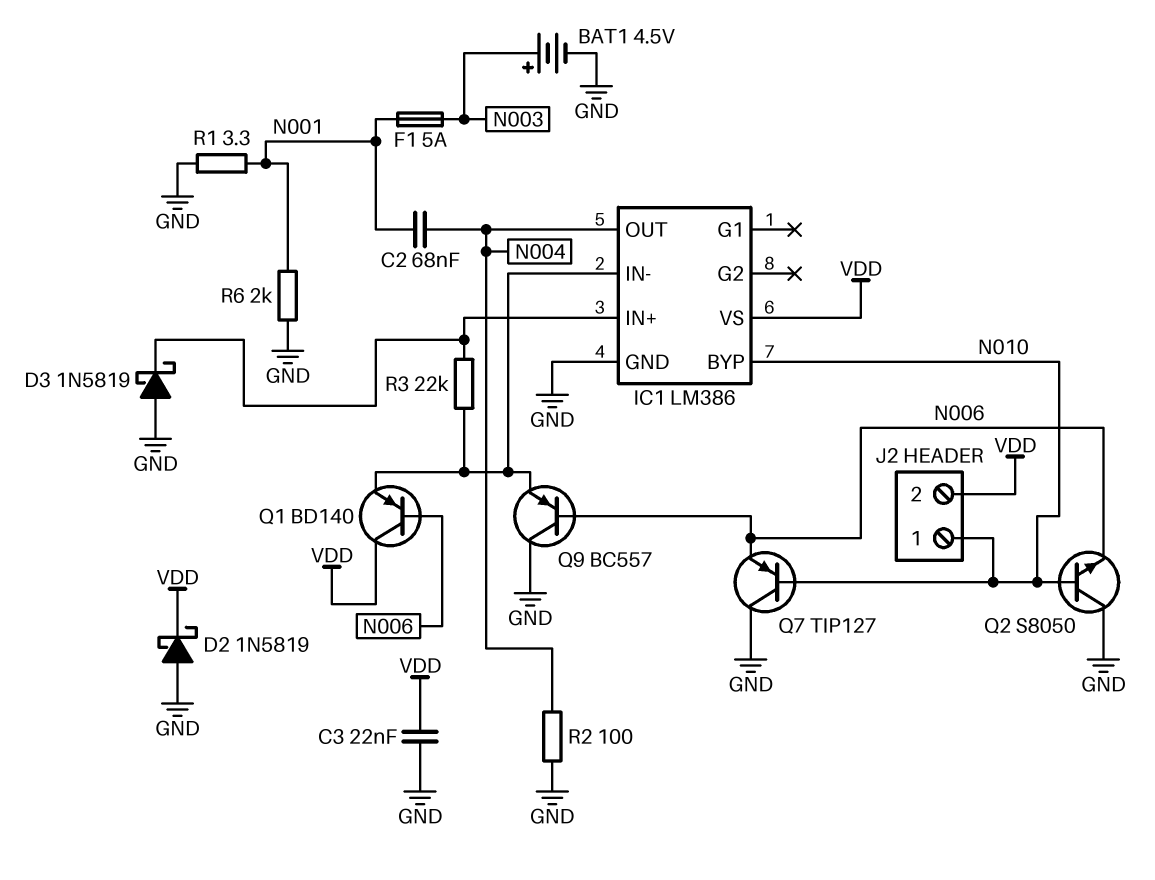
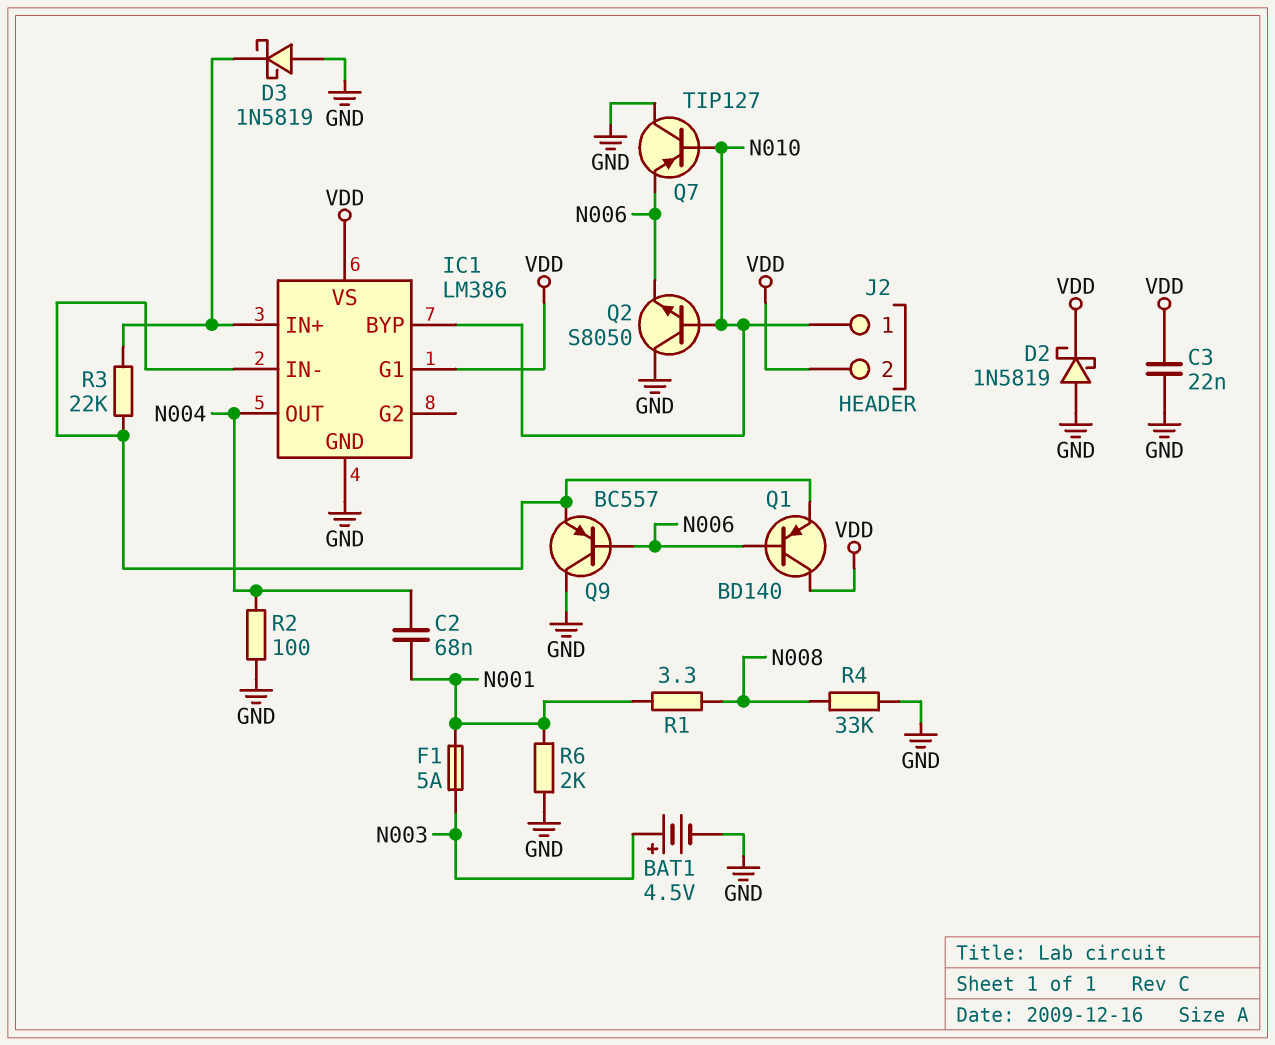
IC1 pin G1: none -> VDD
R1: 3.3 (GND, N001) -> 3.3 (N001, N008)
R4: none -> 33k (GND, N008)

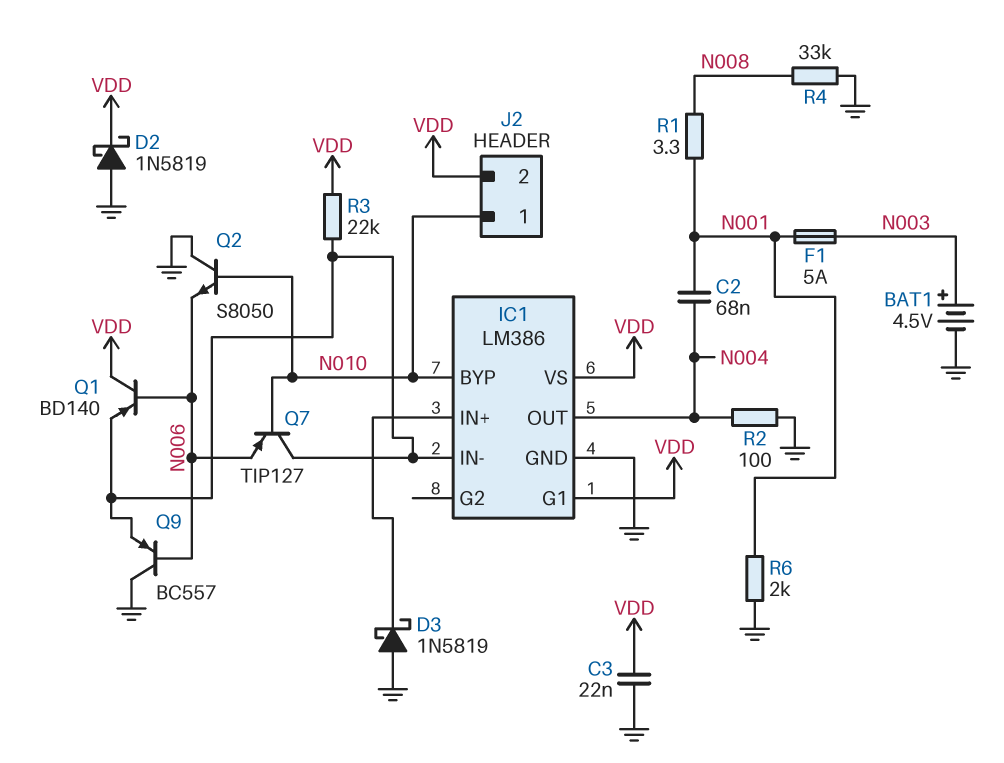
Q7: PNP TIP127 (B N010, C GND, E N006) -> PNP TIP127 (B N010, C IC1/IN-, E N006)
R3: 22k (IC1/IN+, IC1/IN-) -> 22k (IC1/IN-, VDD)

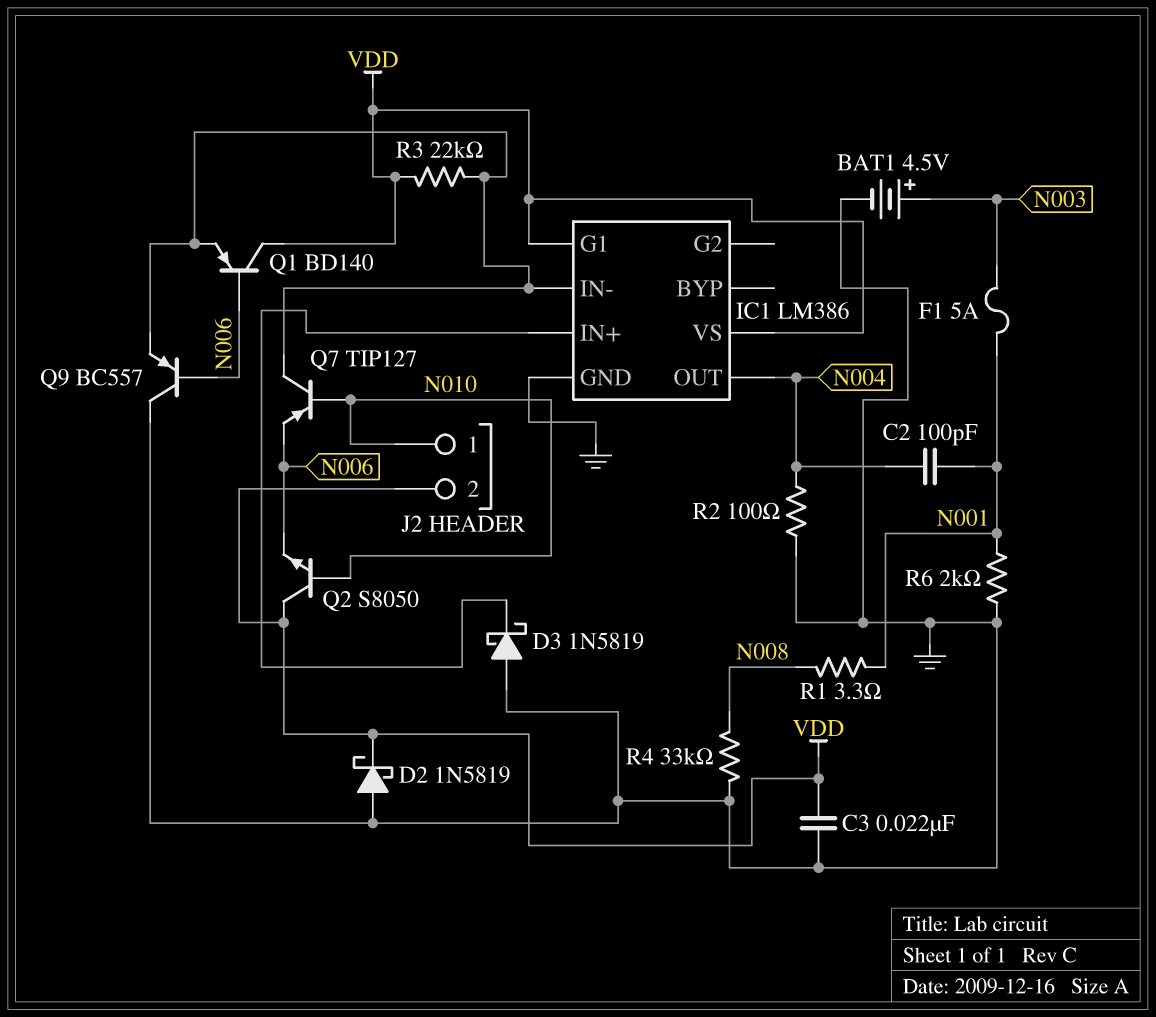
C2: 68nF (N001, N004) -> 100pF (N001, N004)
IC1 pin BYP: N010 -> none
Q2: NPN S8050 (B N010, C GND, E N006) -> NPN S8050 (B N010, C VDD, E N006)

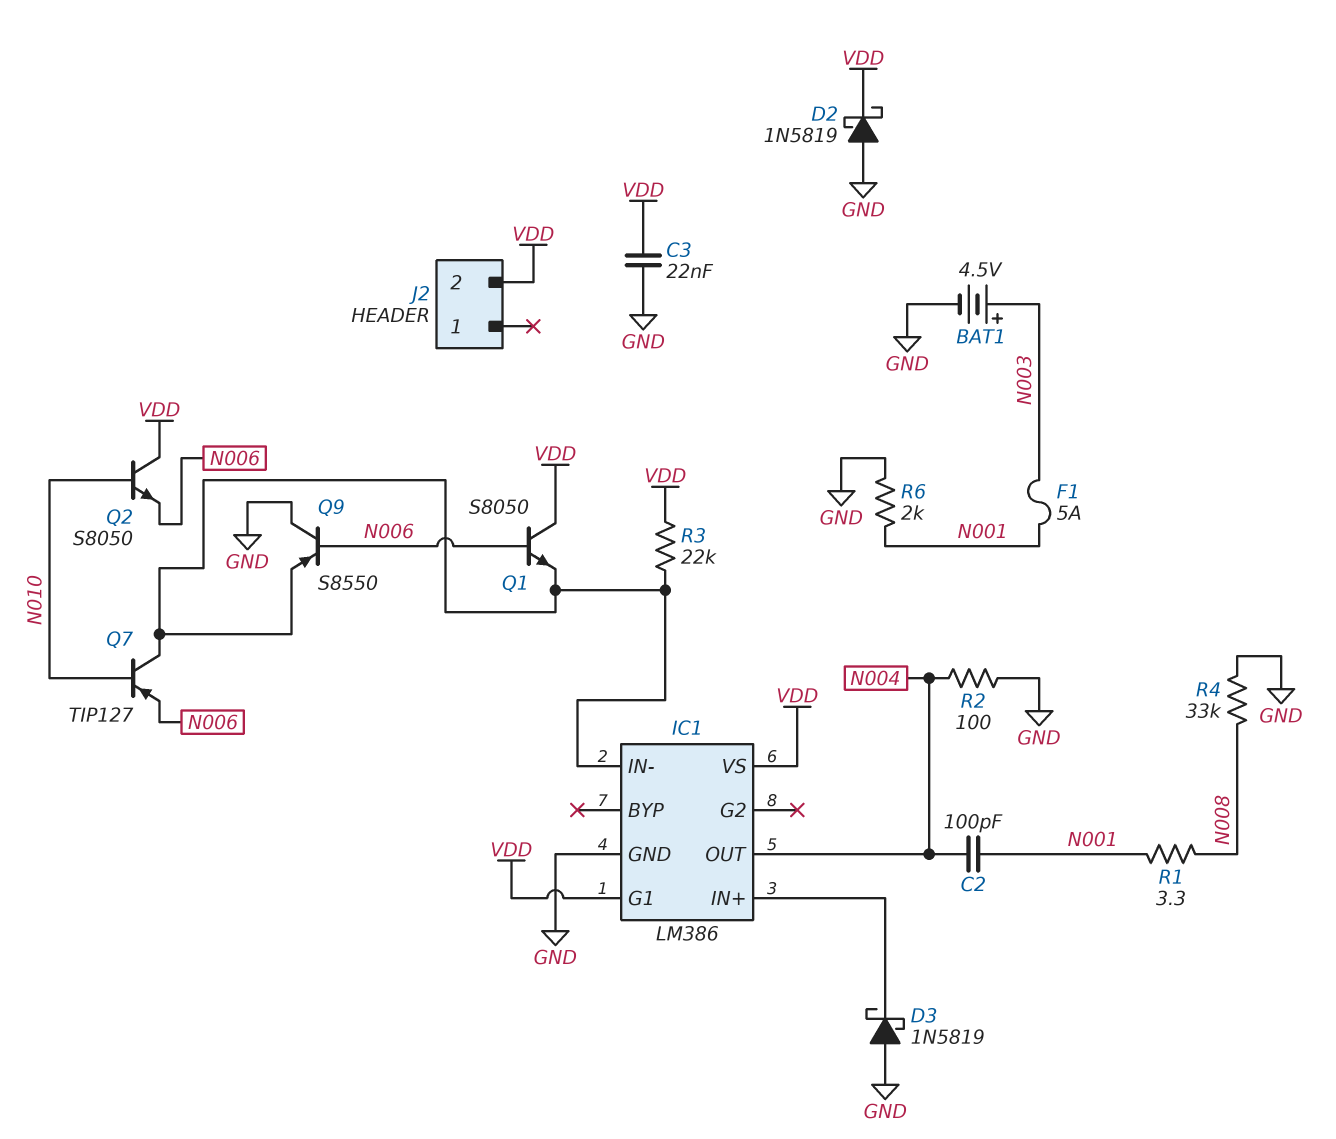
J2 pin 1: N010 -> none
Q1: PNP BD140 (B N006, C VDD, E IC1/IN-) -> NPN S8050 (B N006, C VDD, E IC1/IN-)
Q9: PNP BC557 (B N006, C GND, E IC1/IN-) -> PNP S8550 (B N006, C GND, E IC1/IN-)

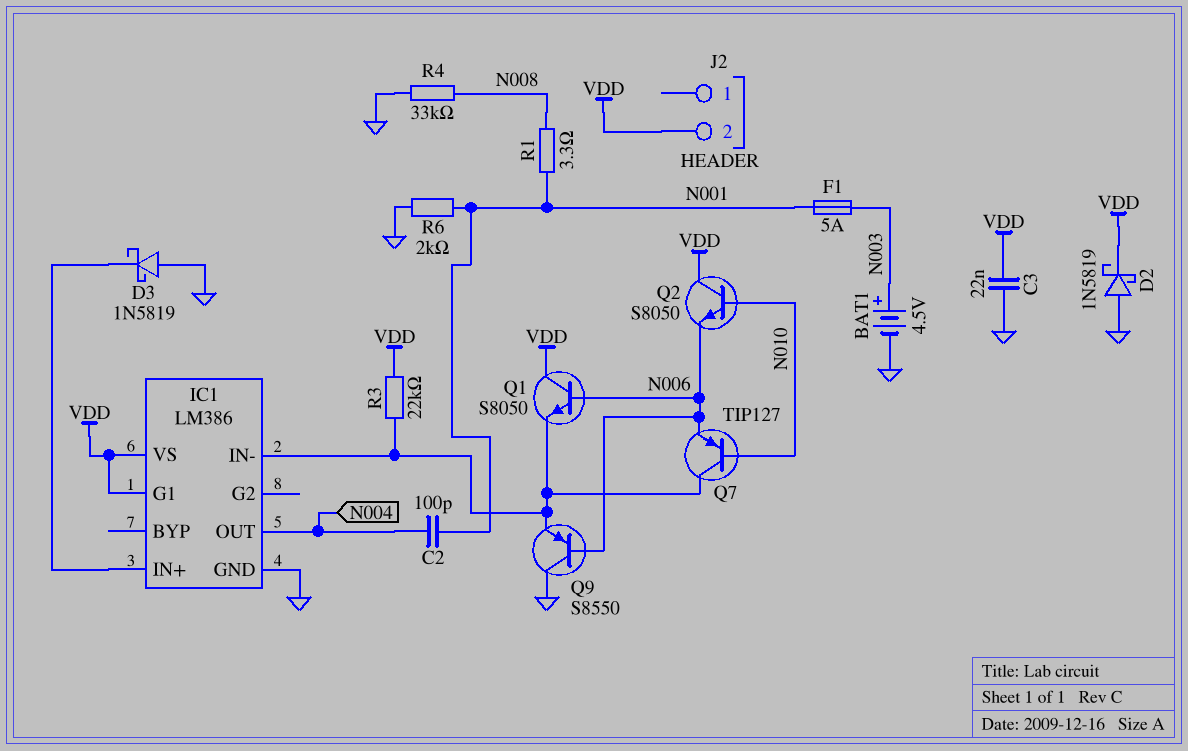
R2: 100 (GND, N004) -> none

